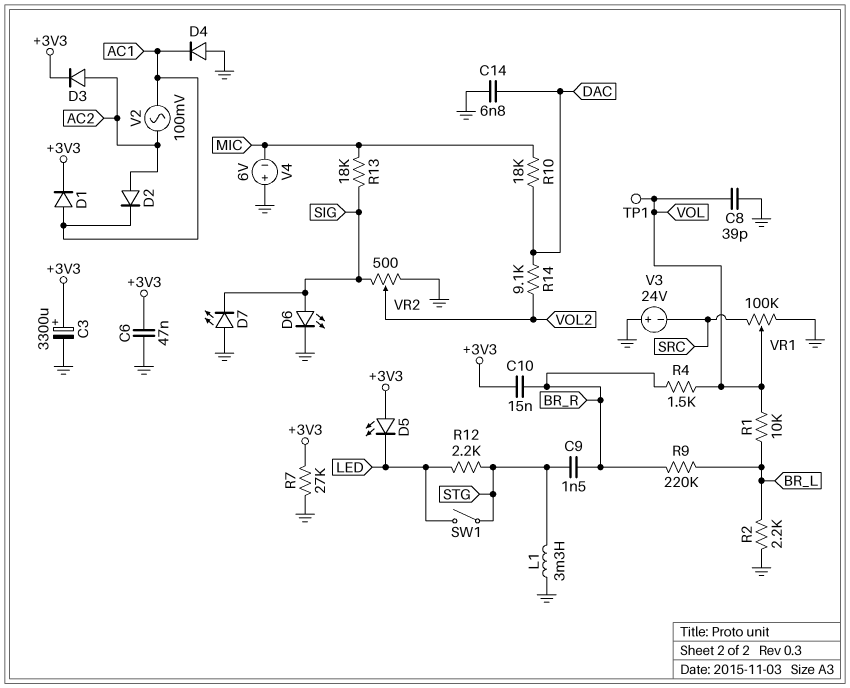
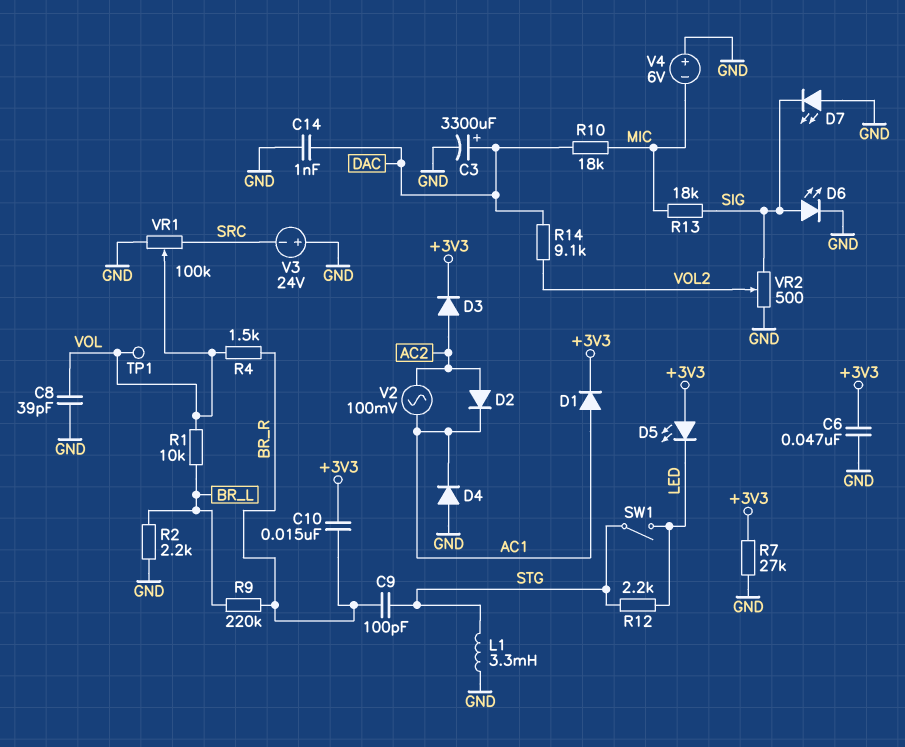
C3: 3300uF (plus +3V3, minus GND) -> 3300uF (plus DAC, minus GND)
C9: 1.5nF (BR_R, STG) -> 100pF (BR_R, STG)
C14: 6.8nF (DAC, GND) -> 1nF (DAC, GND)

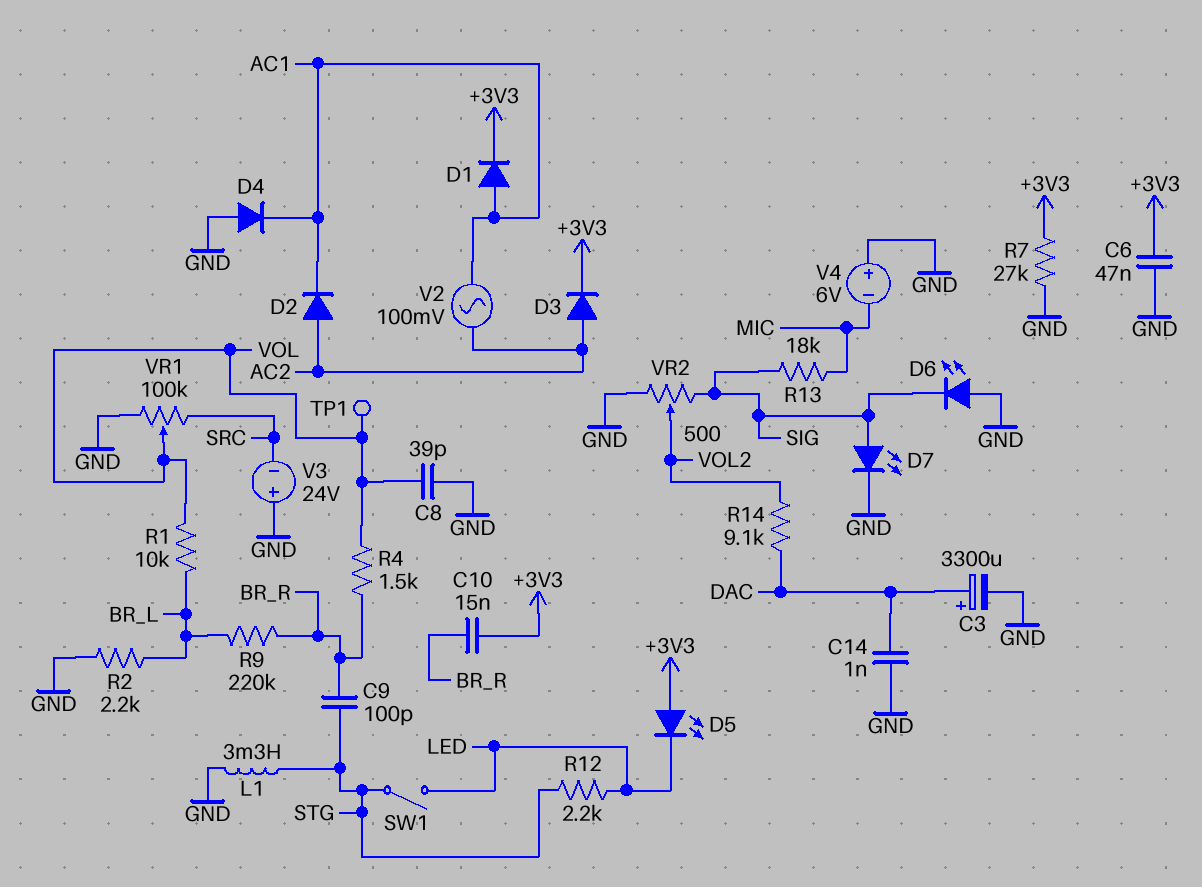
D6: LED (A SIG, K GND) -> LED (A GND, K SIG)
D7: LED (A GND, K SIG) -> LED (A SIG, K GND)
R10: 18k (DAC, MIC) -> none

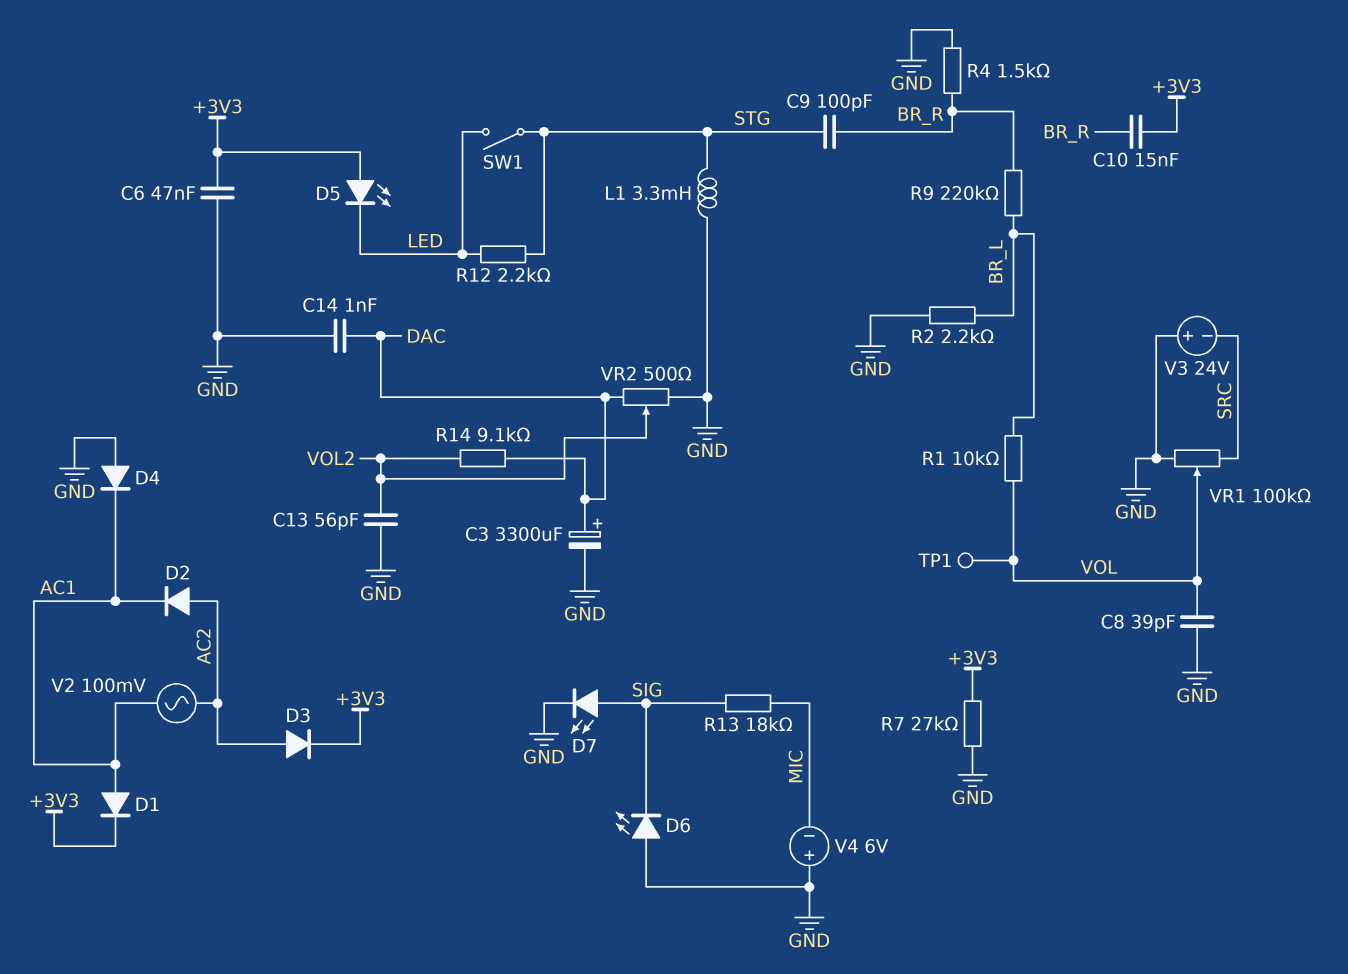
C13: none -> 56pF (GND, VOL2)
R4: 1.5k (BR_R, VOL) -> 1.5k (BR_R, GND)
VR2: 500 (GND, SIG, wiper VOL2) -> 500 (DAC, GND, wiper VOL2)

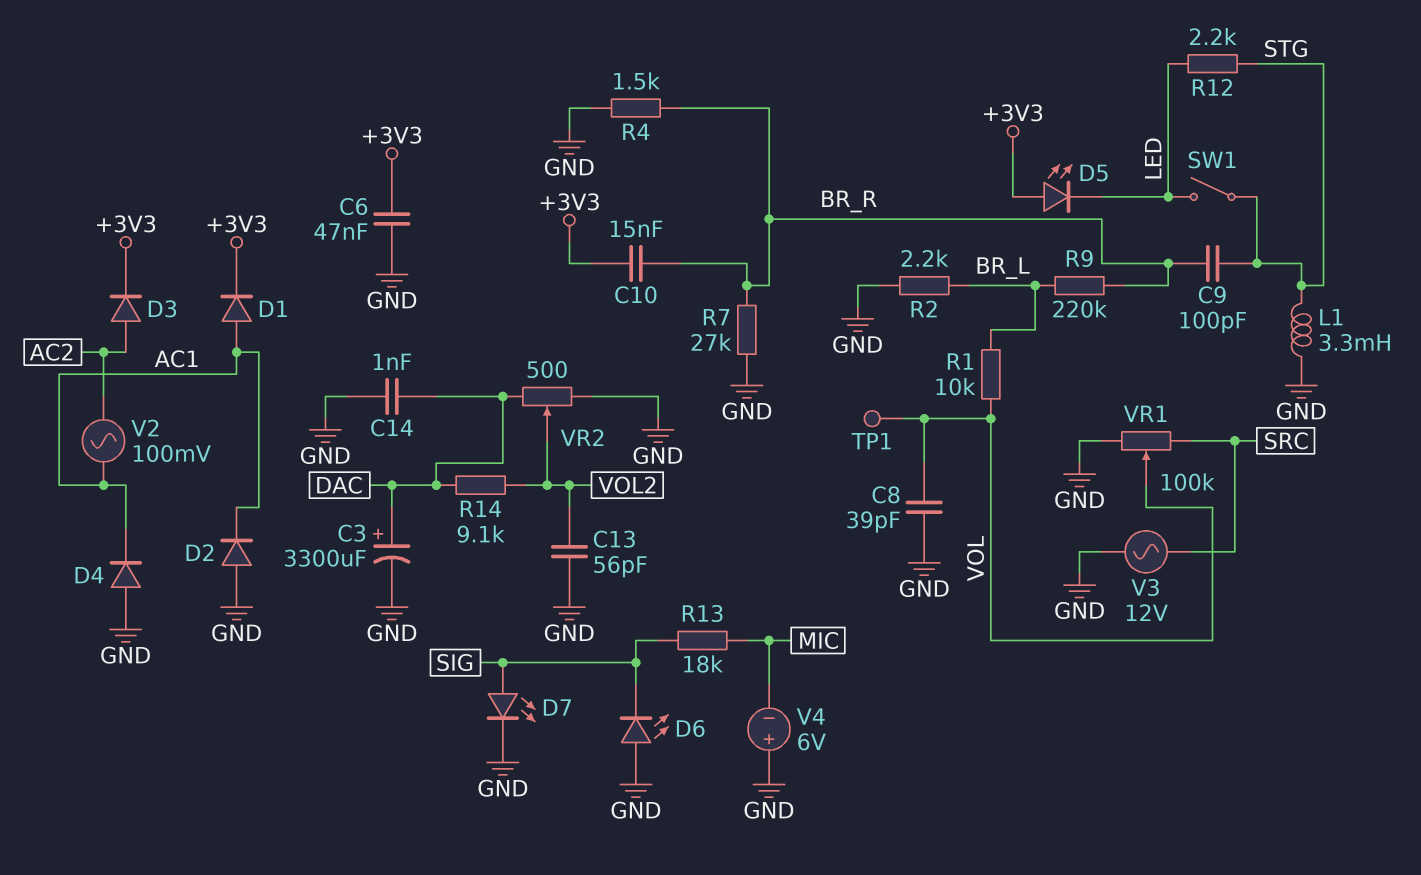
D2: diode (A AC2, K AC1) -> diode (A GND, K AC1)
R7: 27k (+3V3, GND) -> 27k (BR_R, GND)
V3: 24V (plus GND, minus SRC) -> AC 12V (GND, SRC)

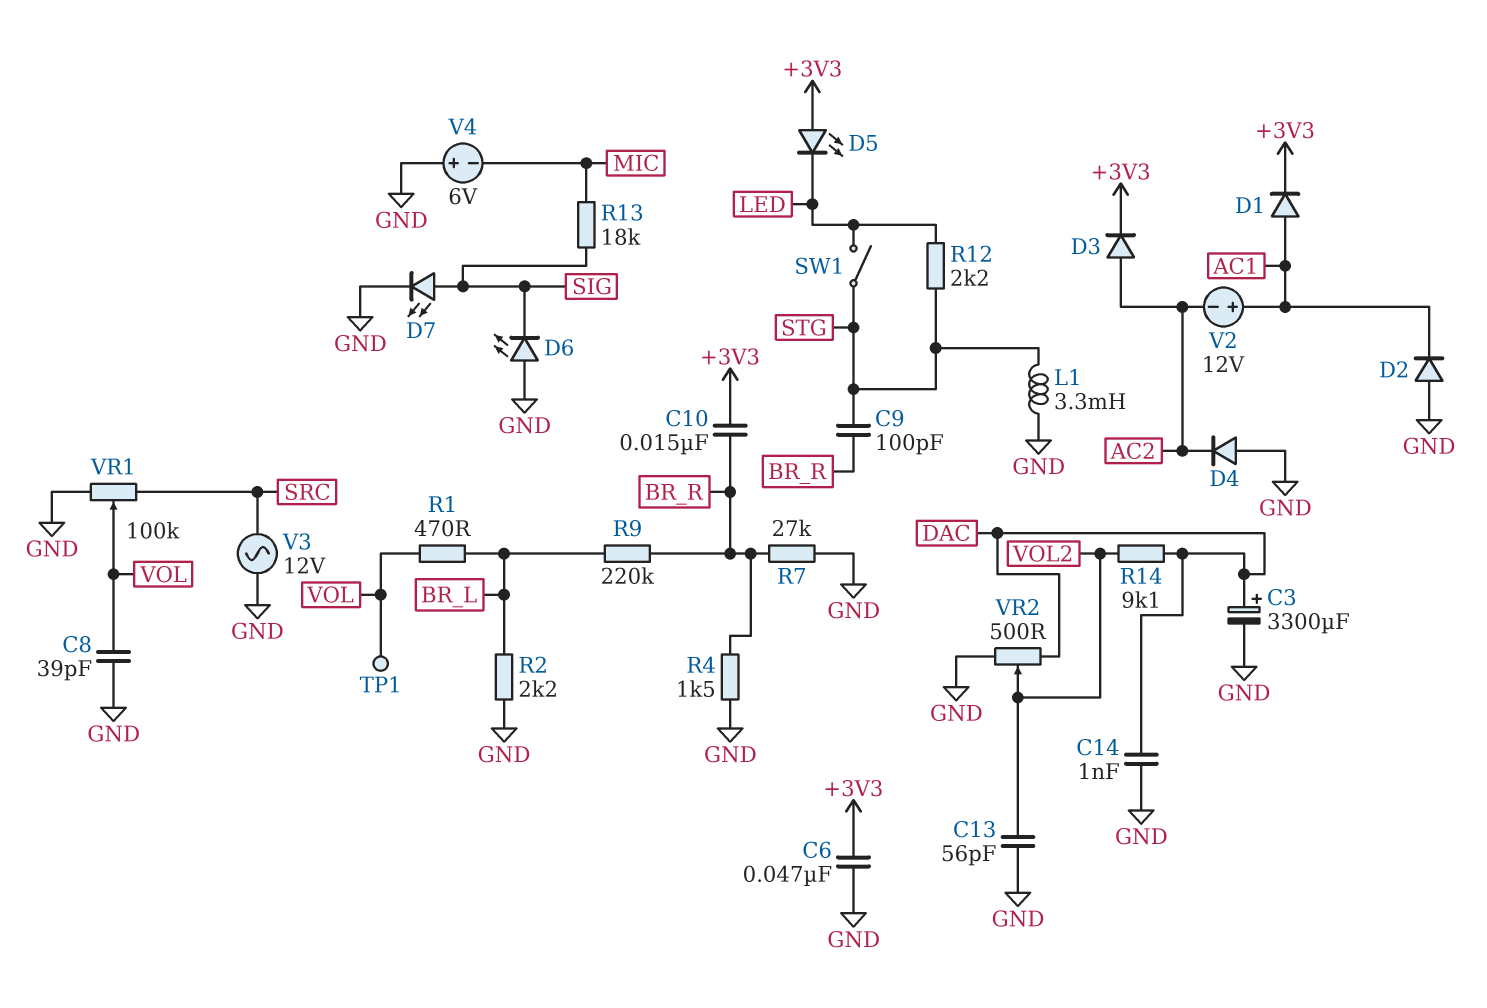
D4: diode (A GND, K AC1) -> diode (A GND, K AC2)
R1: 10k (BR_L, VOL) -> 470 (BR_L, VOL)
V2: AC 100mV (AC1, AC2) -> 12V (plus AC1, minus AC2)

